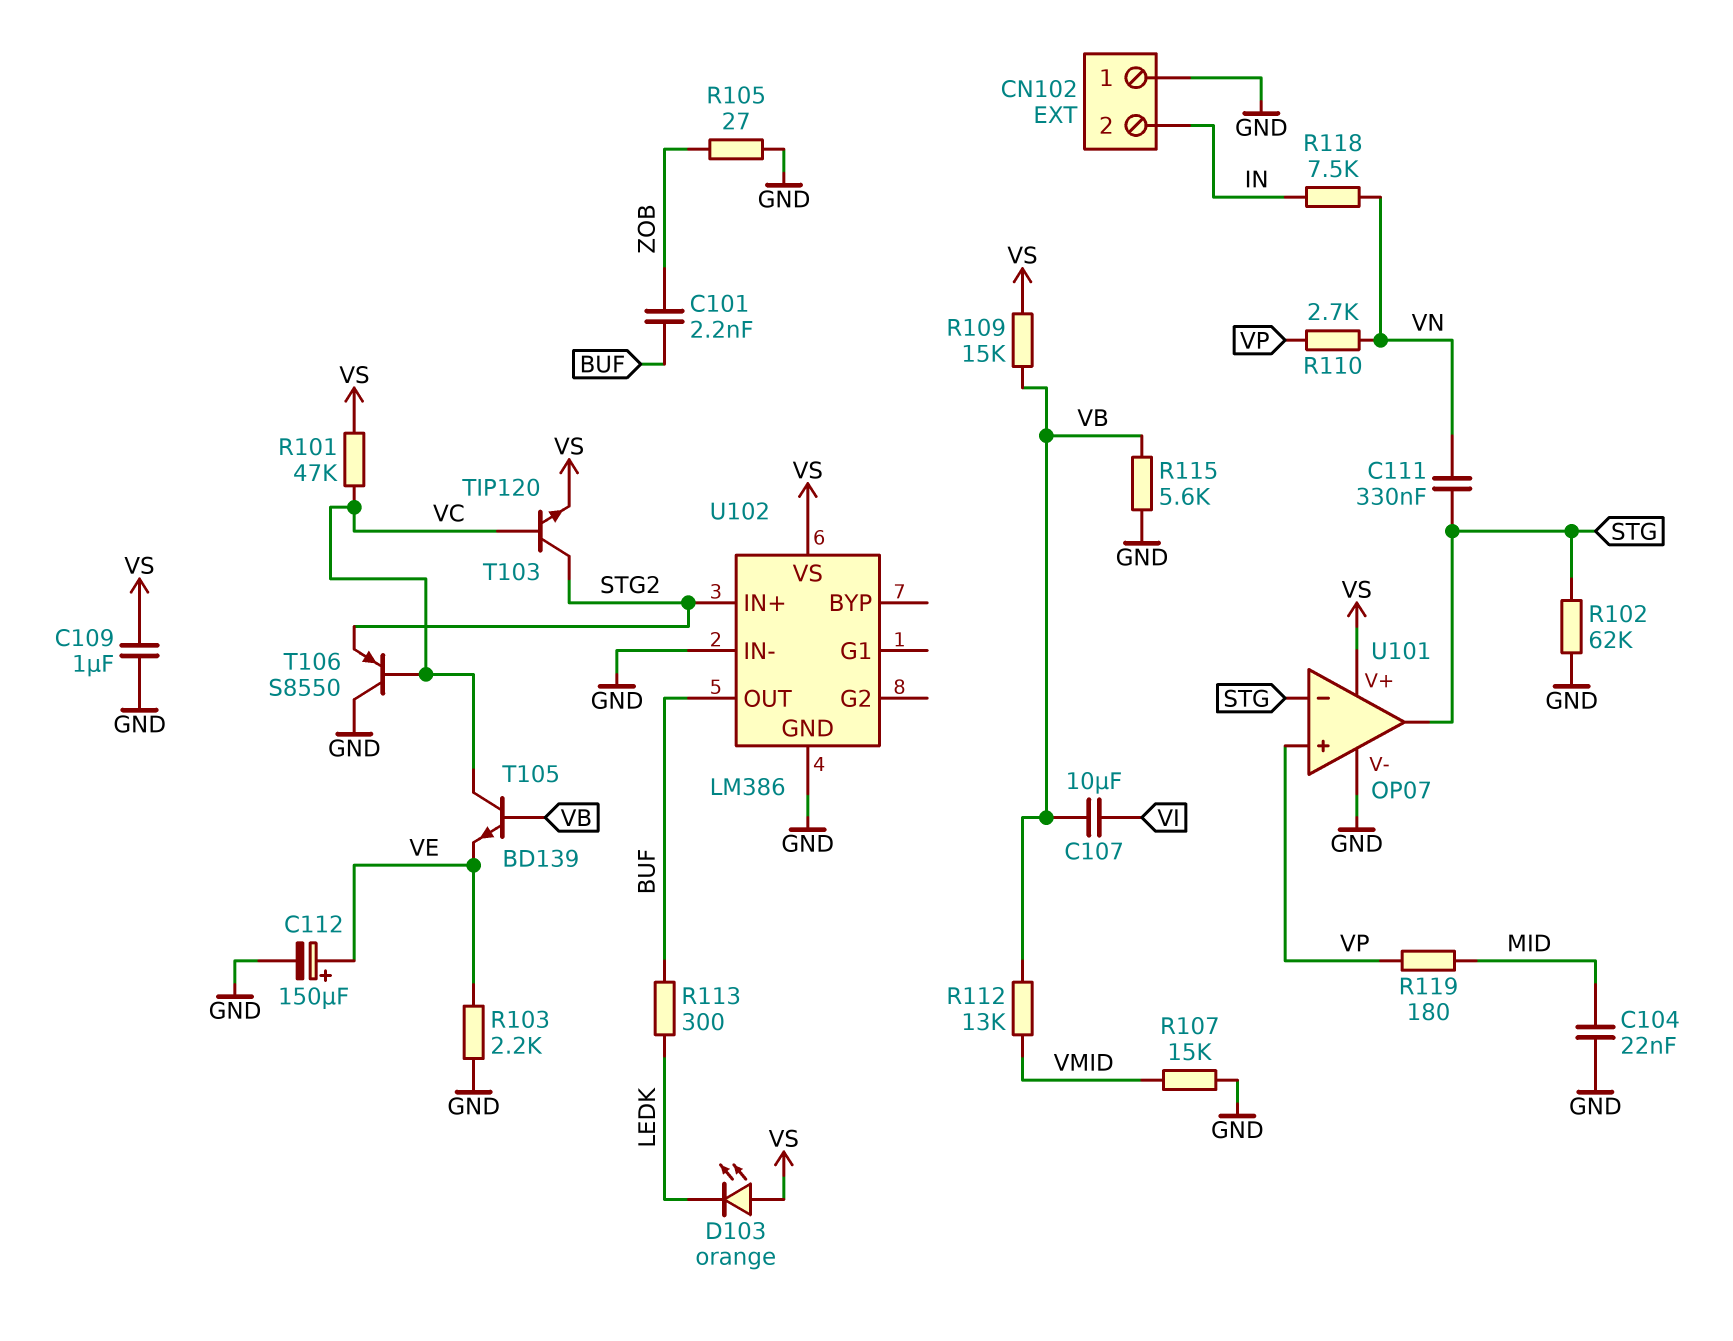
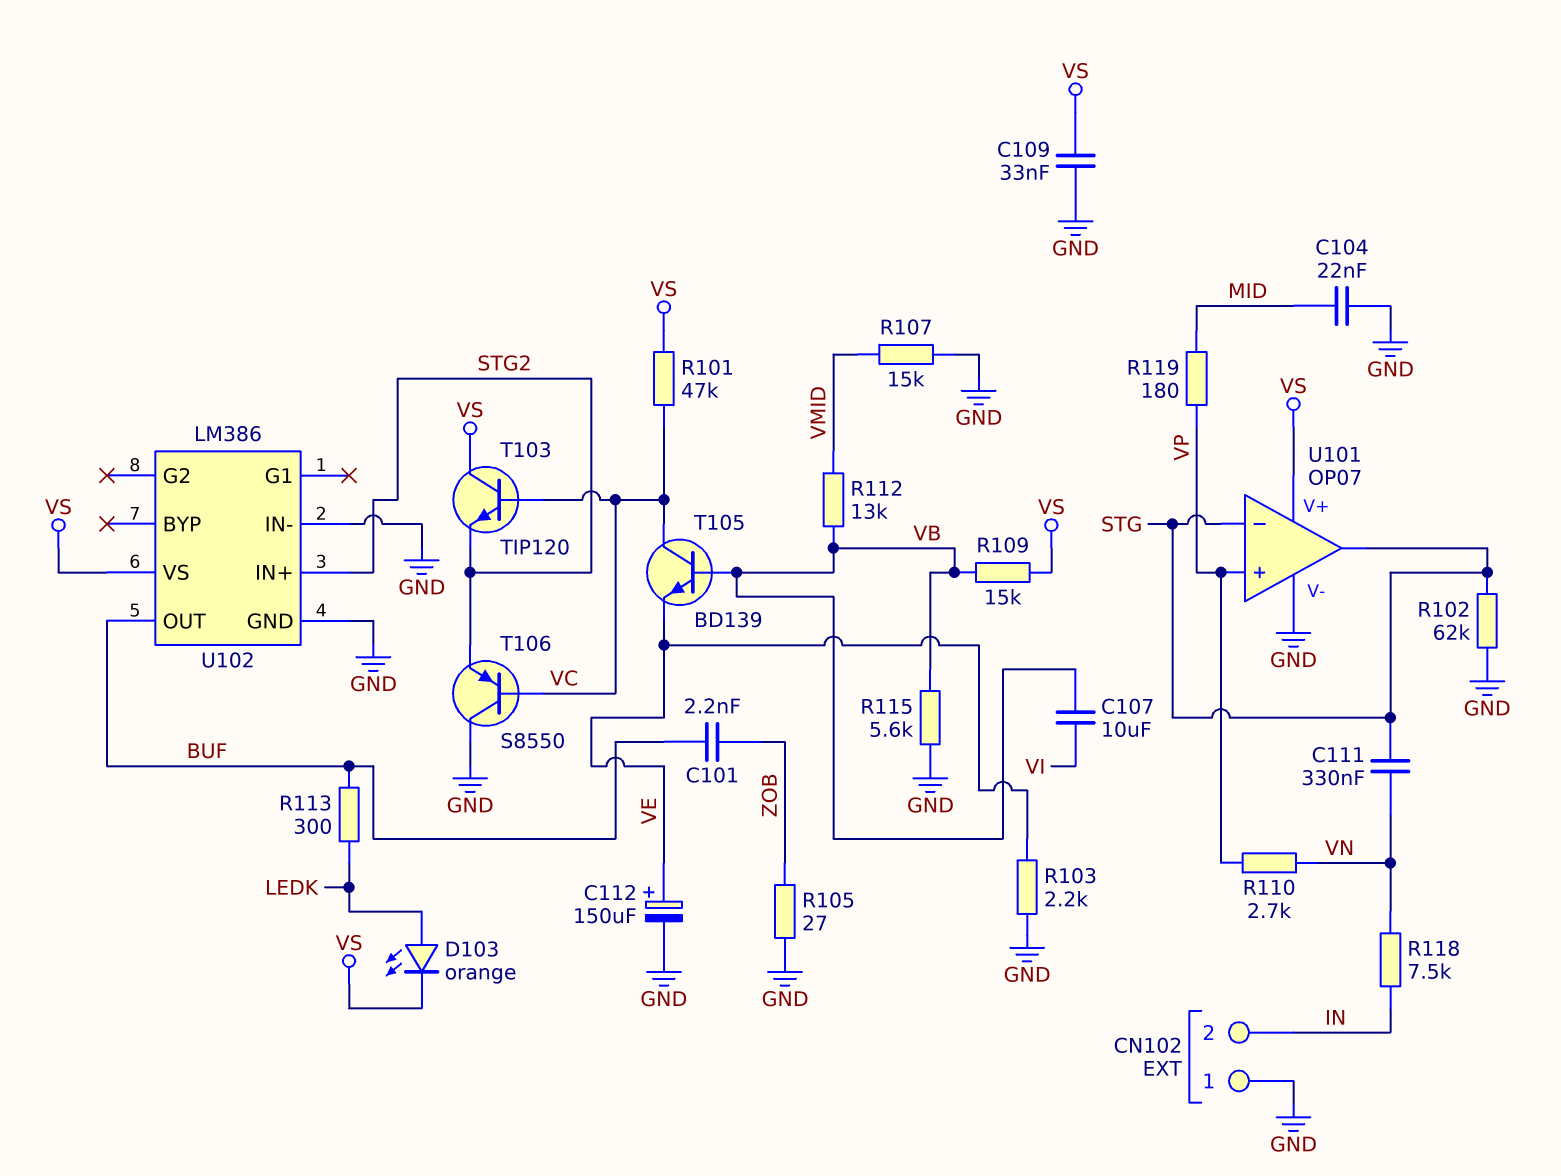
C109: 1uF (GND, VS) -> 33nF (GND, VS)
D103: LED orange (A VS, K LEDK) -> LED orange (A LEDK, K VS)
T103: NPN TIP120 (B VC, C STG2, E VS) -> NPN TIP120 (B VC, C VS, E STG2)

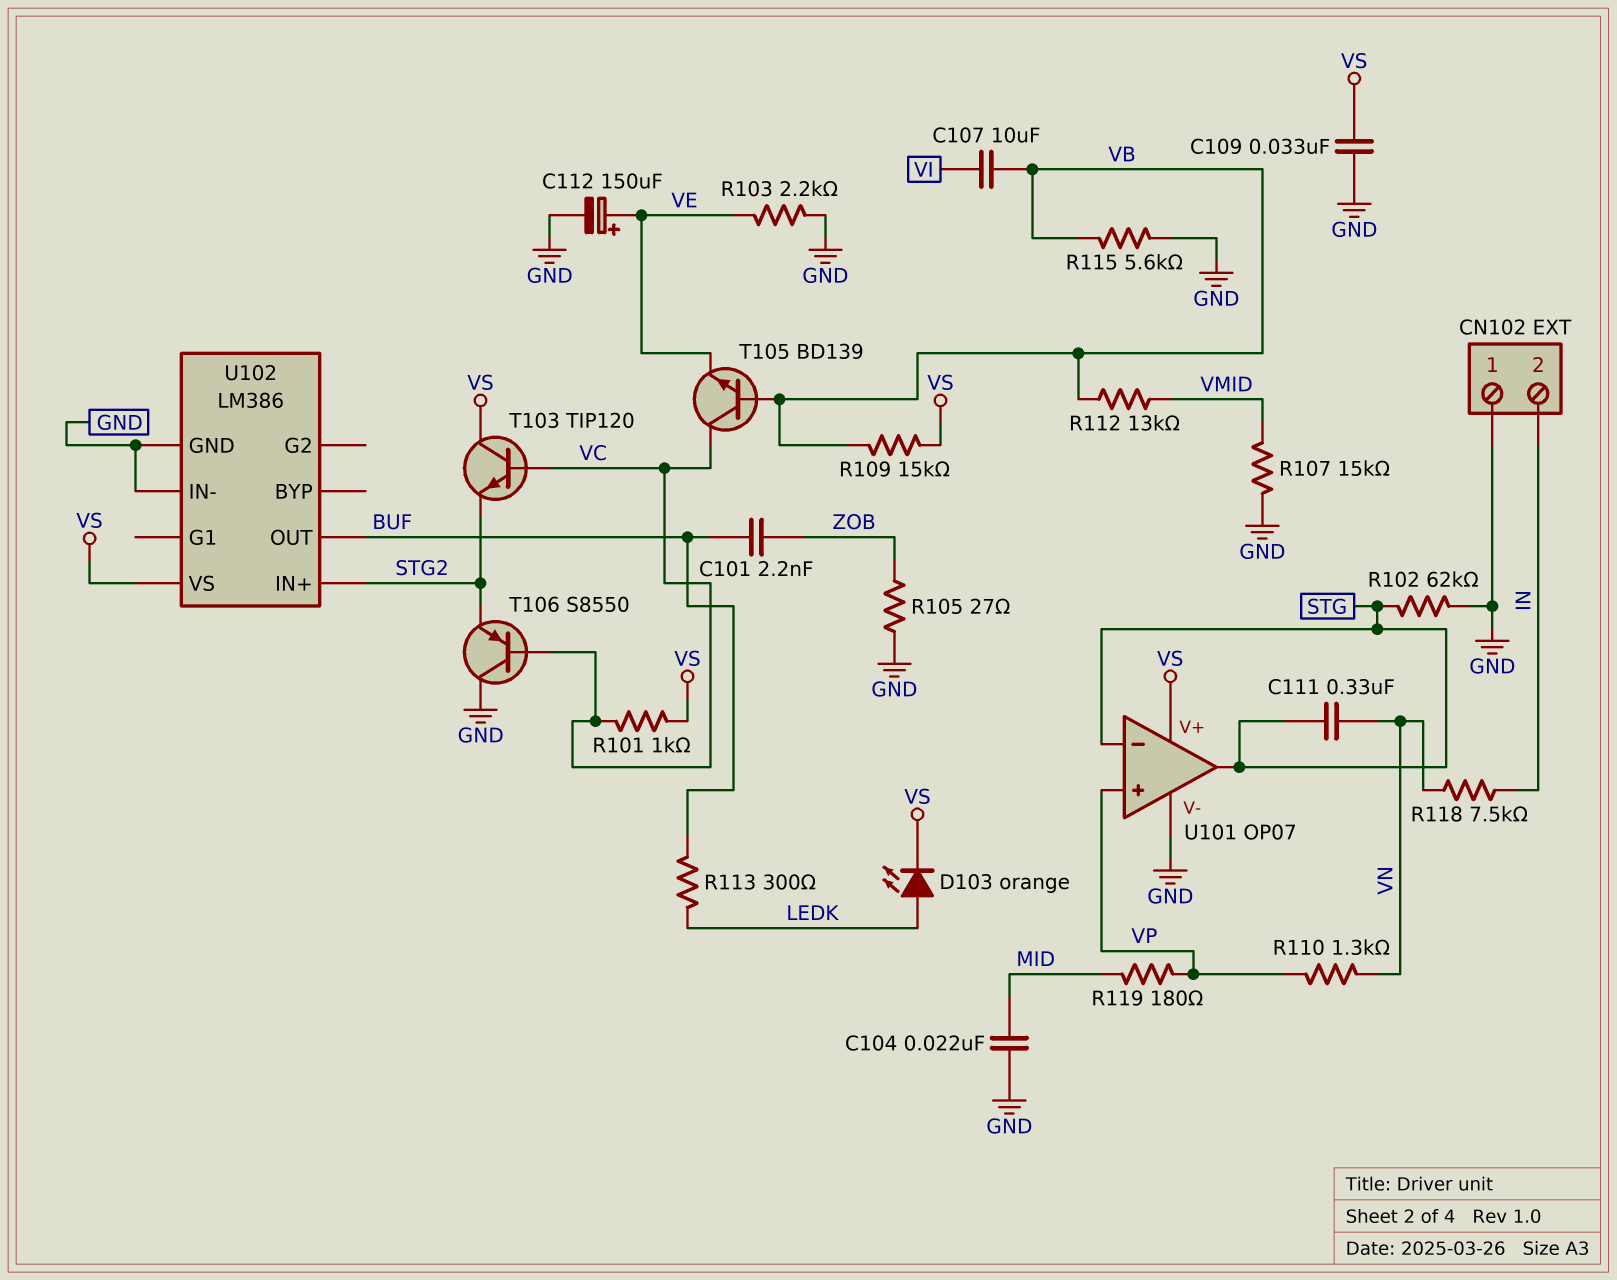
R101: 47k (VC, VS) -> 1k (VC, VS)
R110: 2.7k (VN, VP) -> 1.3k (VN, VP)

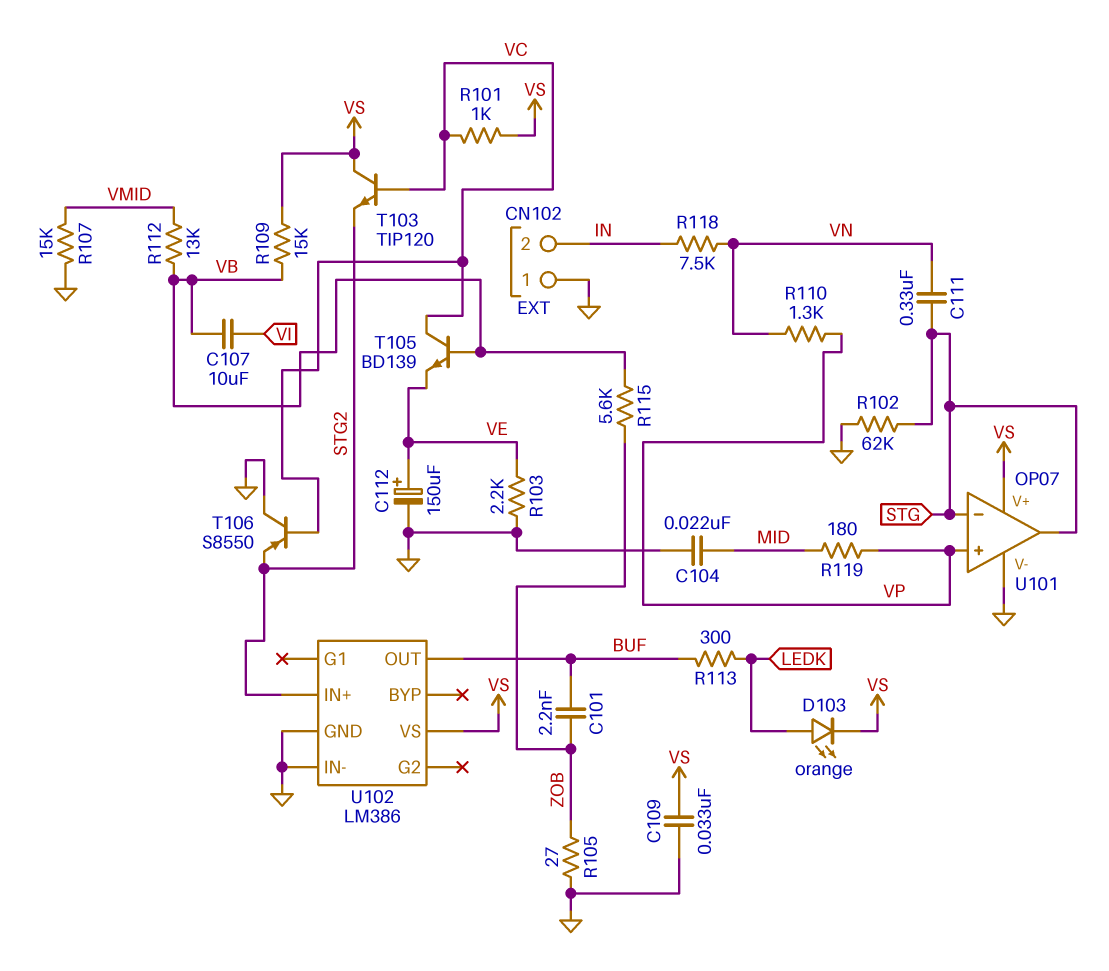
R115: 5.6k (GND, VB) -> 5.6k (VB, ZOB)

